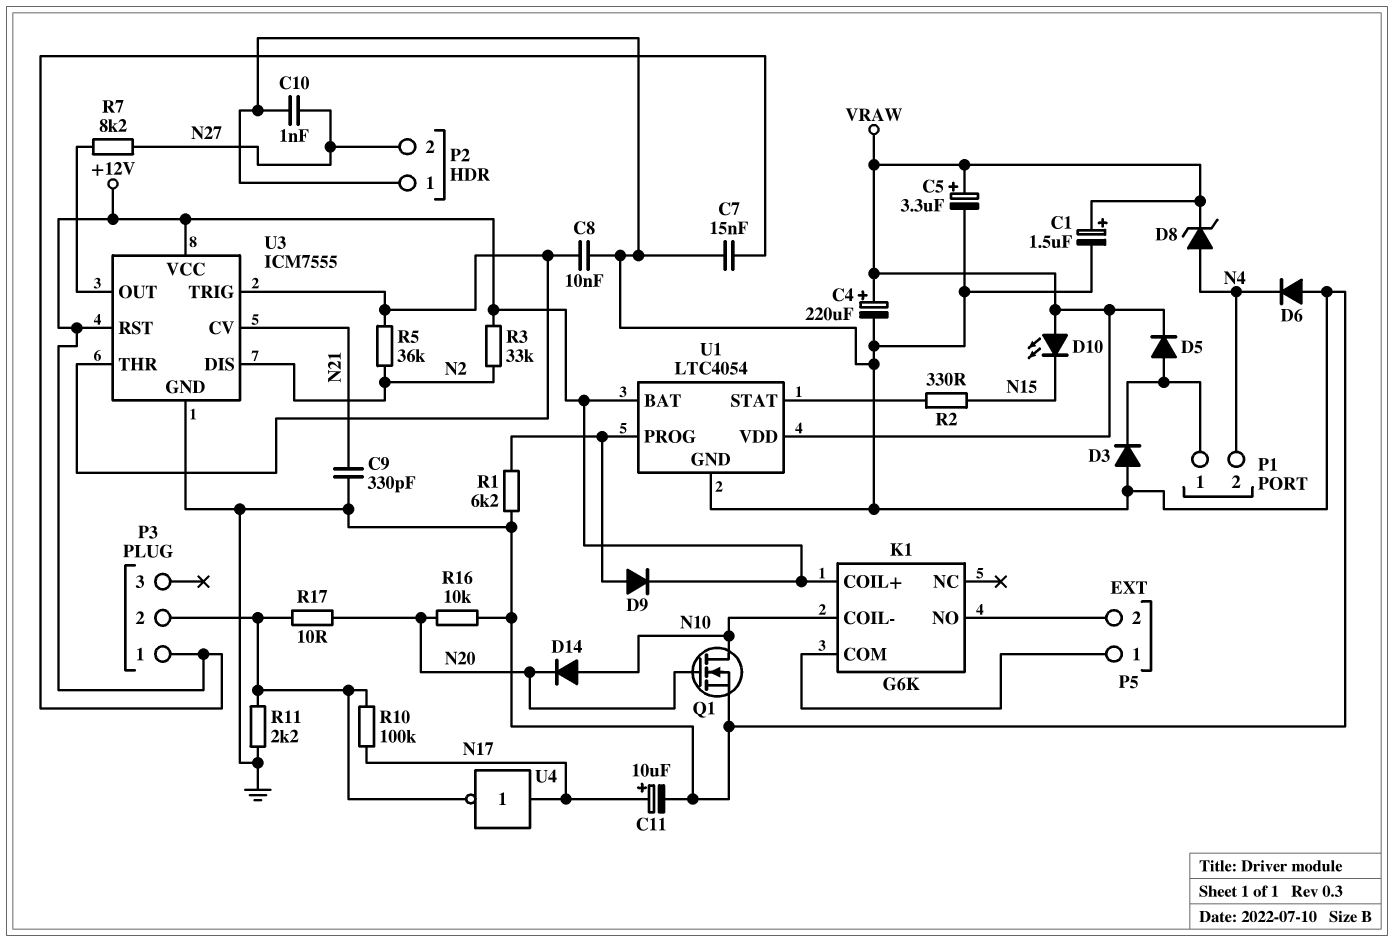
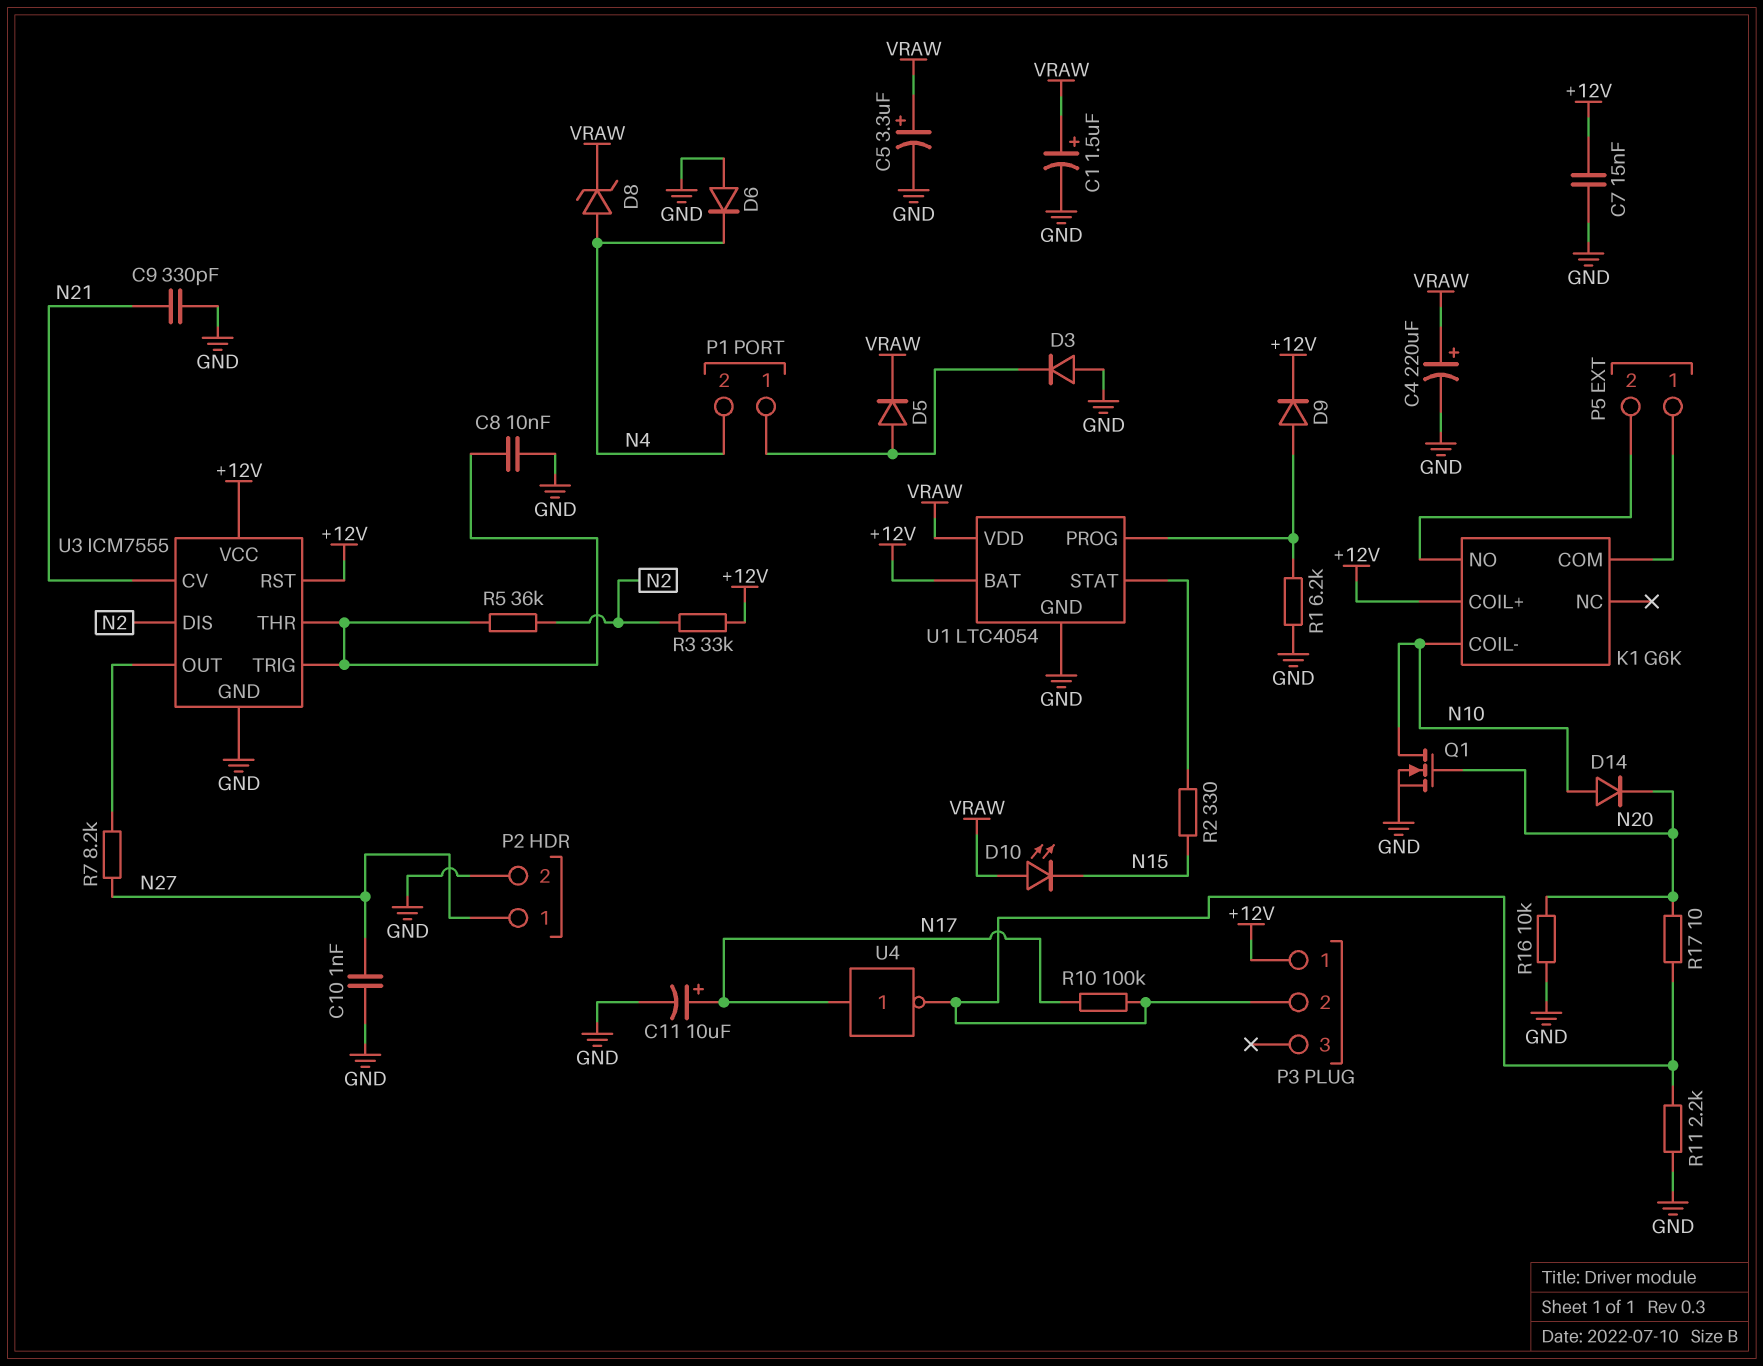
P2 pin 1: GND -> N27
P2 pin 2: N27 -> GND

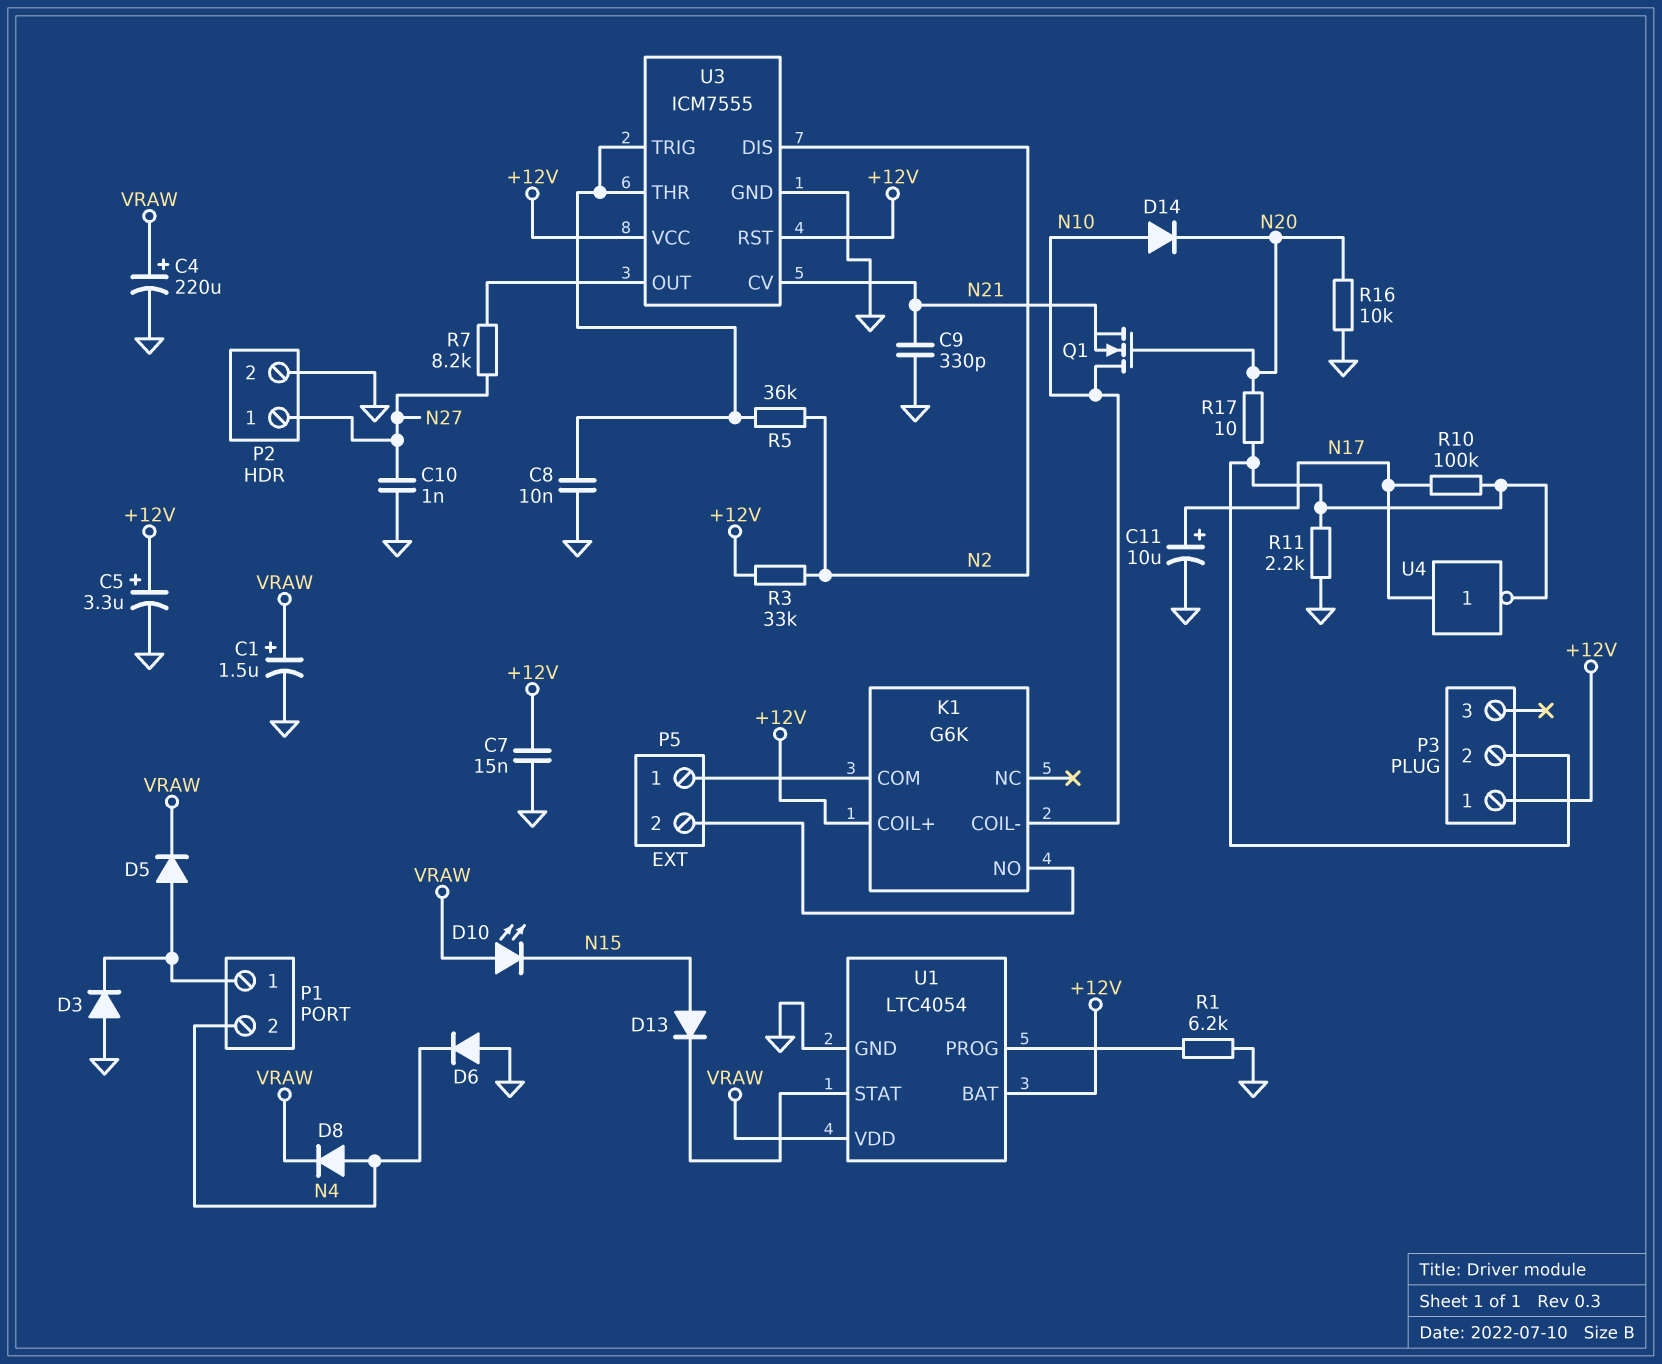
C5: 3.3uF (plus VRAW, minus GND) -> 3.3uF (plus +12V, minus GND)
D8: zener (A N4, K VRAW) -> diode (A N4, K VRAW)
D9: diode (A U1/PROG, K +12V) -> none
D13: none -> diode (A N15, K U1/STAT)
Q1: NMOS (G N20, D N10, S GND) -> NMOS (G N20, D N10, S N21)
R2: 330 (N15, U1/STAT) -> none

